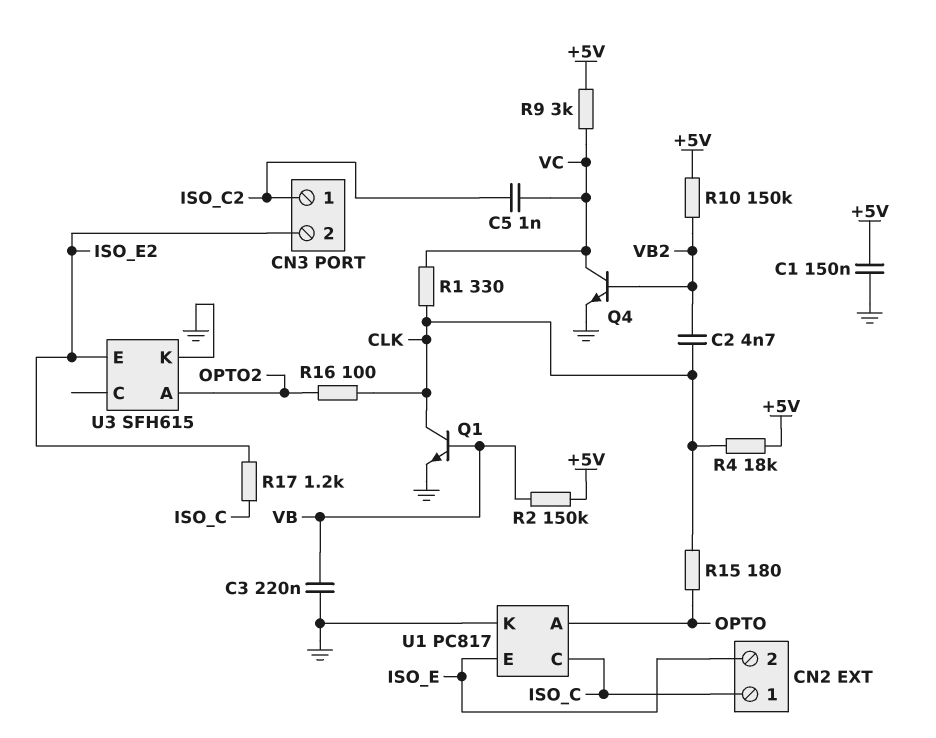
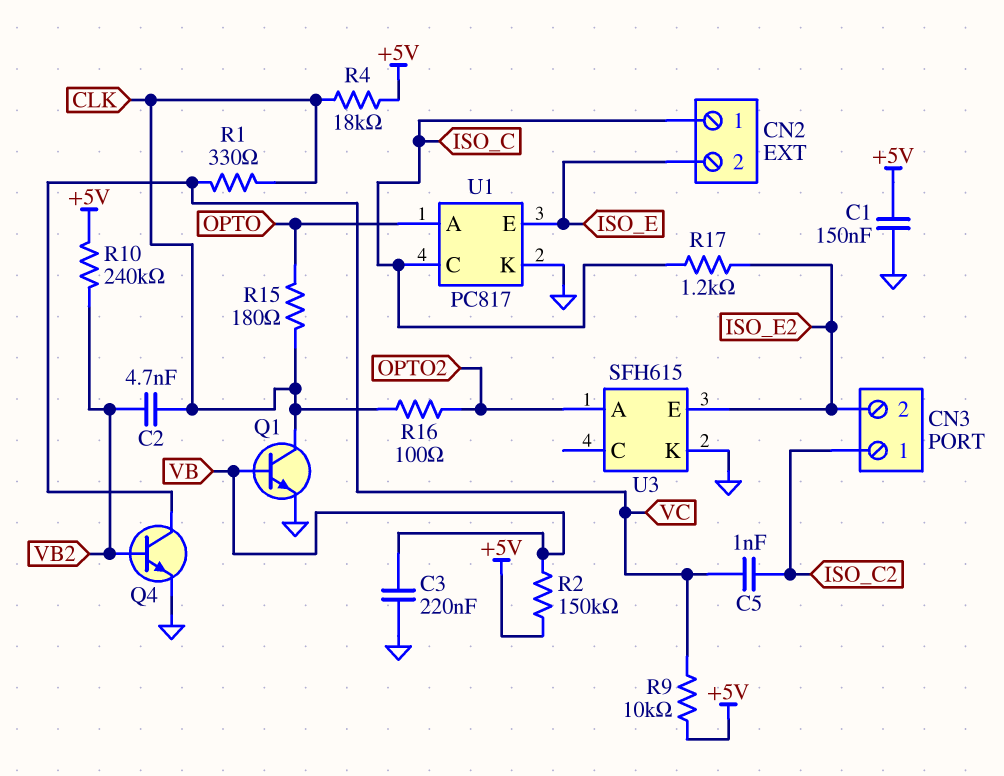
R9: 3k (+5V, VC) -> 10k (+5V, VC)
R10: 150k (+5V, VB2) -> 240k (+5V, VB2)

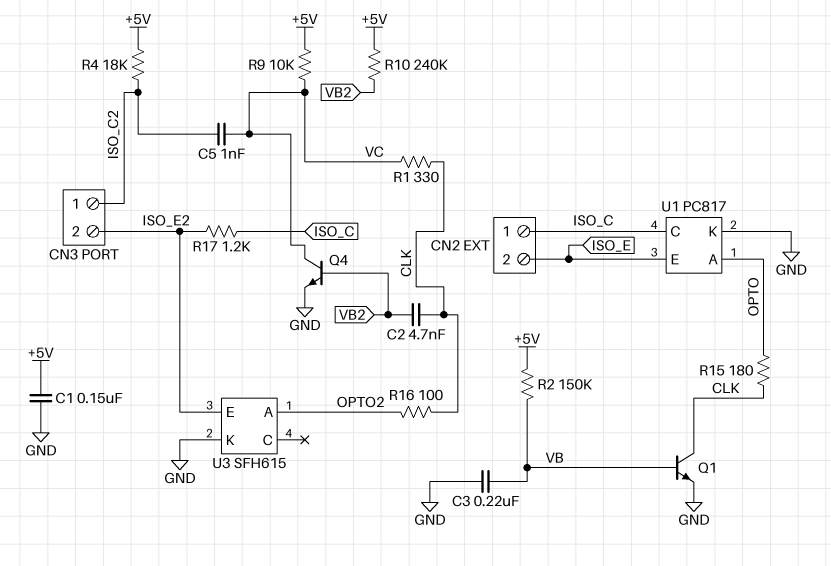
R4: 18k (+5V, CLK) -> 18k (+5V, ISO_C2)

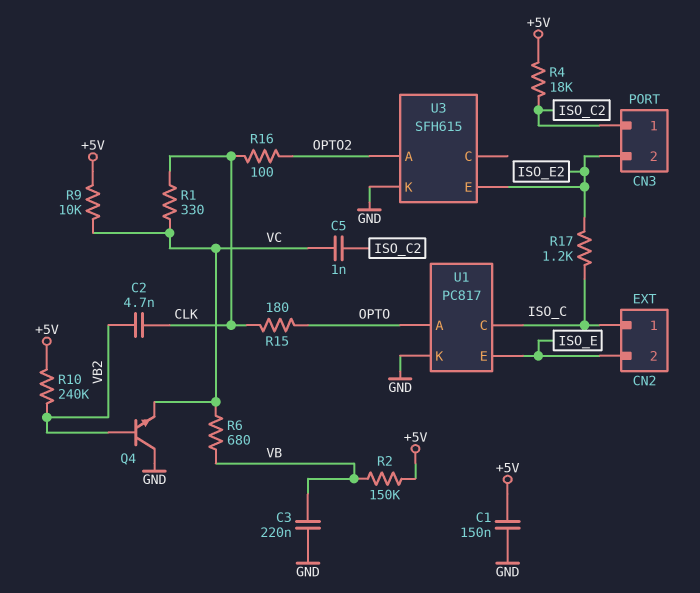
Q1: NPN (B VB, C CLK, E GND) -> none
Q4: NPN (B VB2, C VC, E GND) -> NPN (B VB2, C GND, E VC)
R6: none -> 680 (VB, VC)

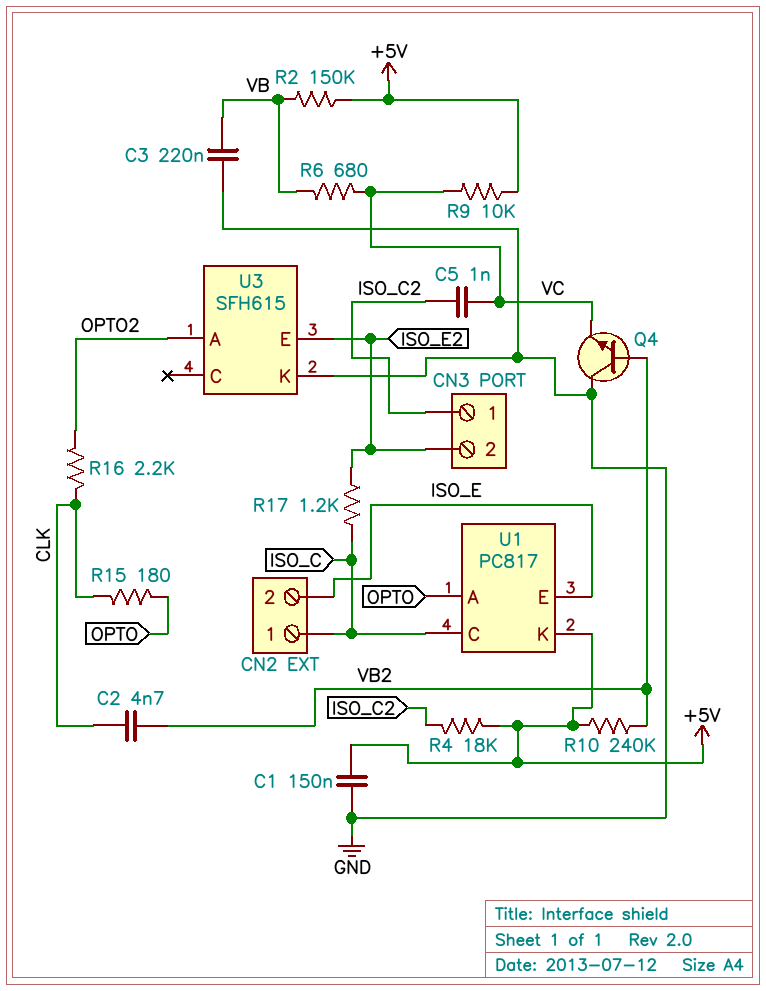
R1: 330 (CLK, VC) -> none
R16: 100 (CLK, OPTO2) -> 2.2k (CLK, OPTO2)
U1 pin K: GND -> +5V

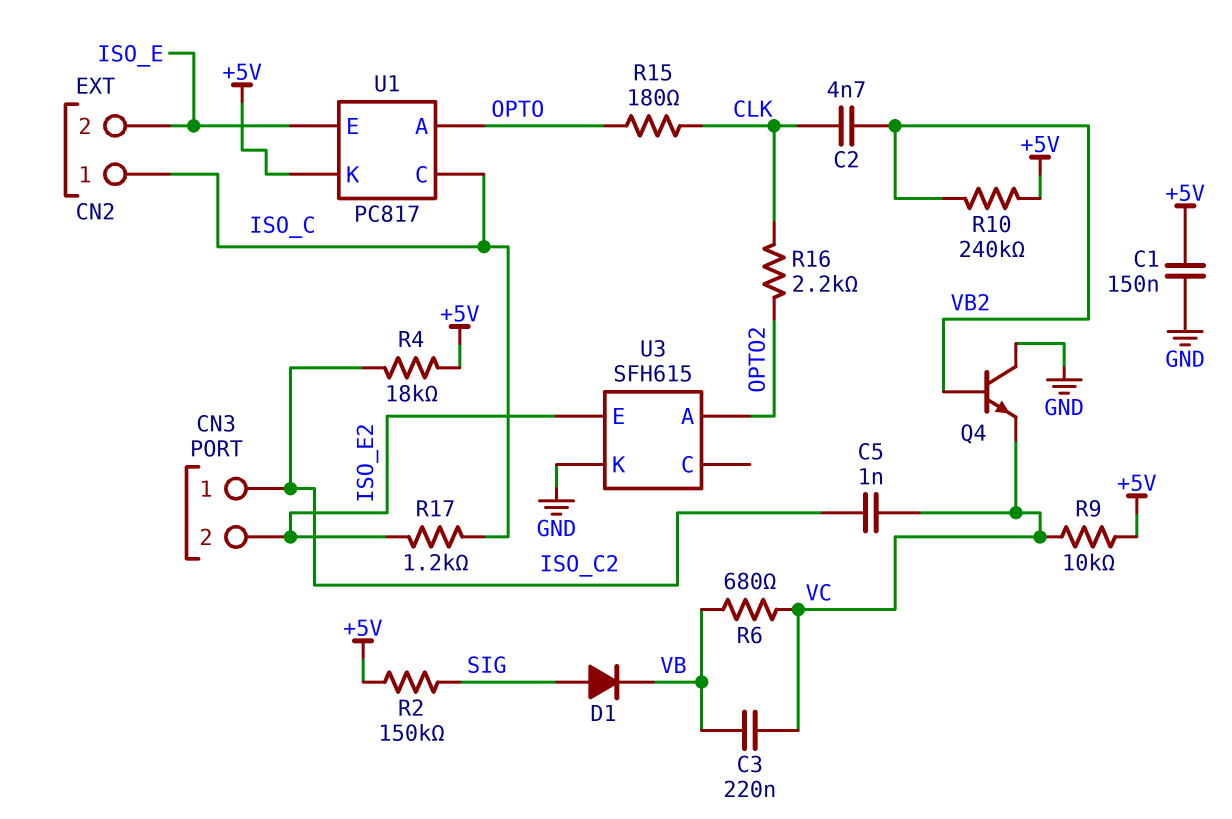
C3: 220nF (GND, VB) -> 220nF (VB, VC)
D1: none -> diode (A SIG, K VB)
R2: 150k (+5V, VB) -> 150k (+5V, SIG)

